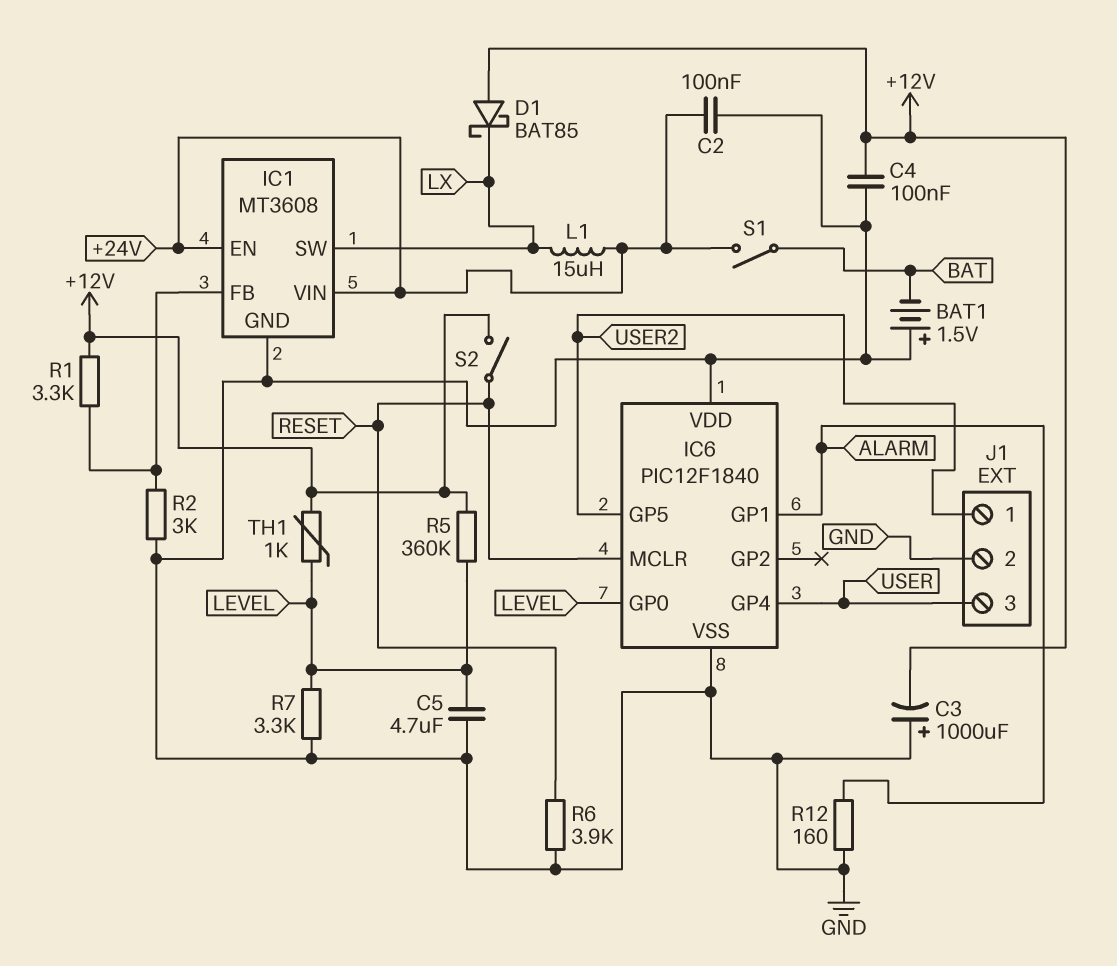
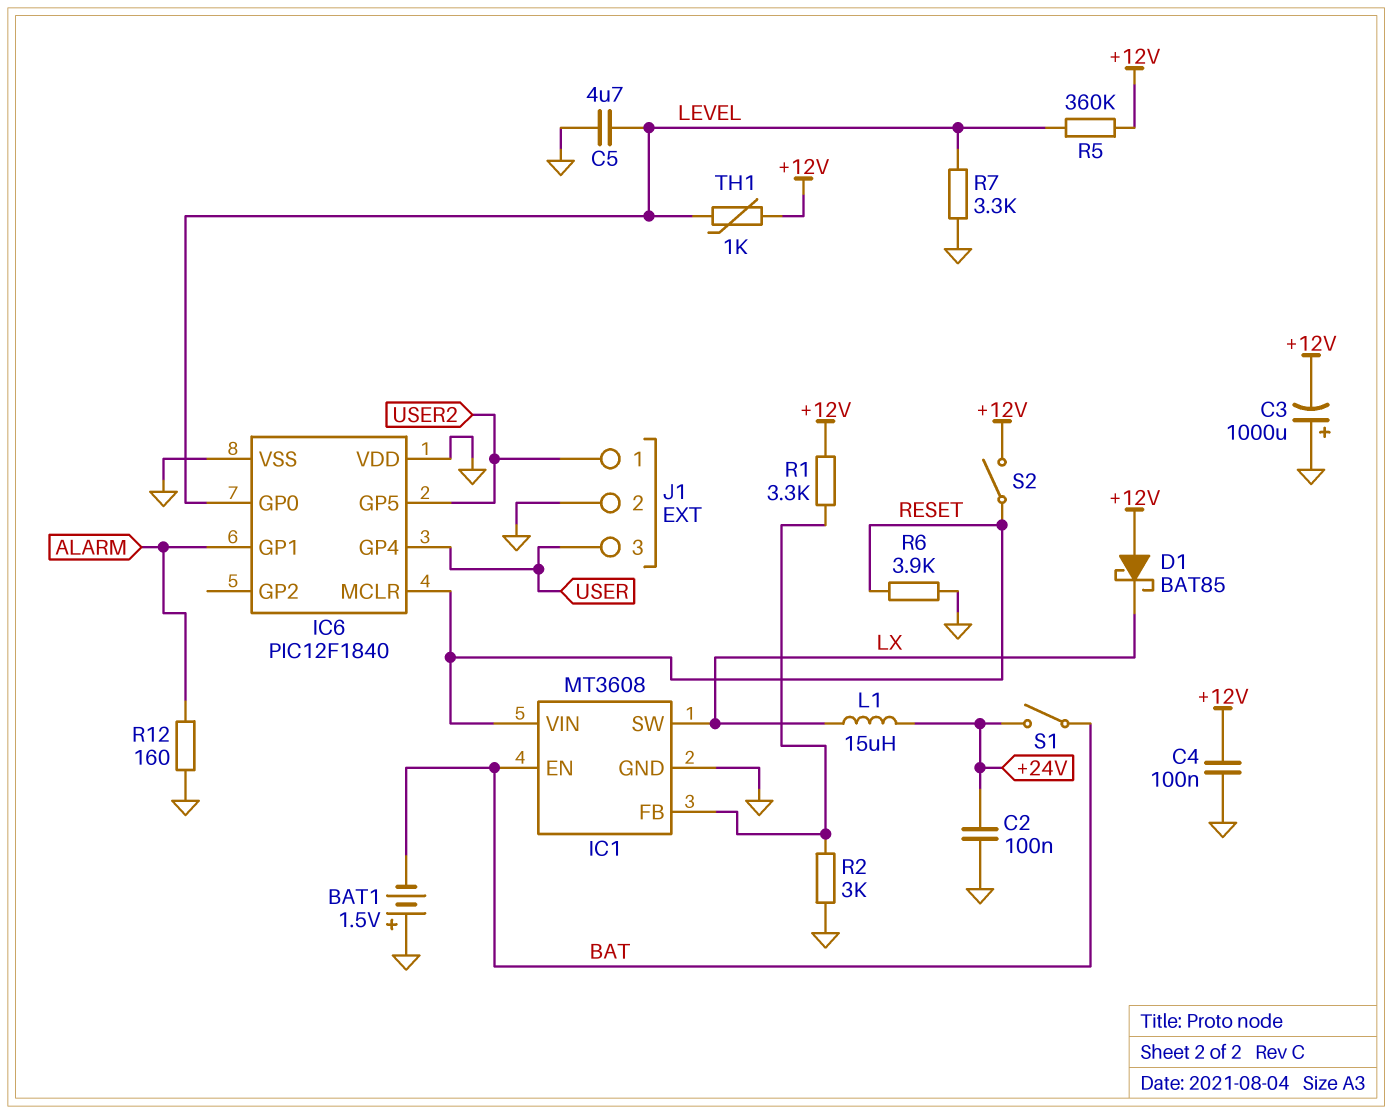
IC1 pin EN: +24V -> BAT
IC1 pin VIN: +24V -> RESET

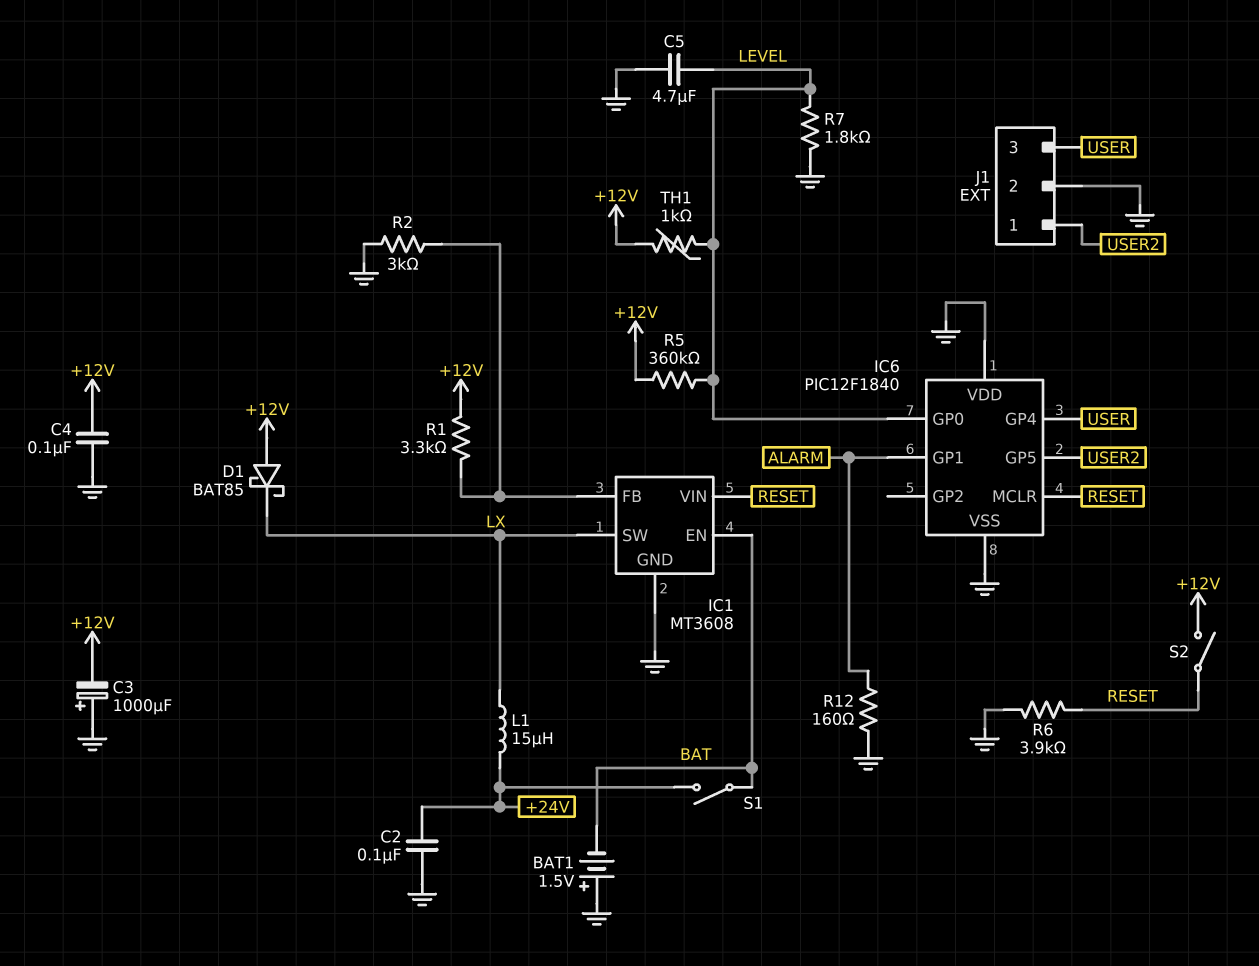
R7: 3.3k (GND, LEVEL) -> 1.8k (GND, LEVEL)

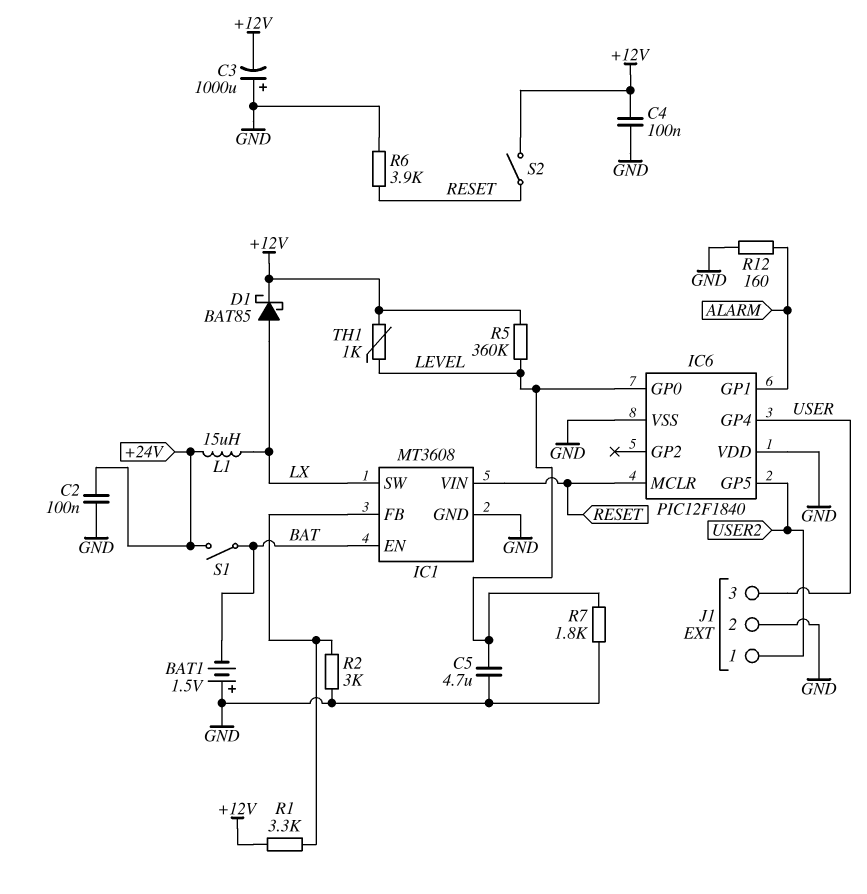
D1: schottky BAT85 (A +12V, K LX) -> schottky BAT85 (A LX, K +12V)

